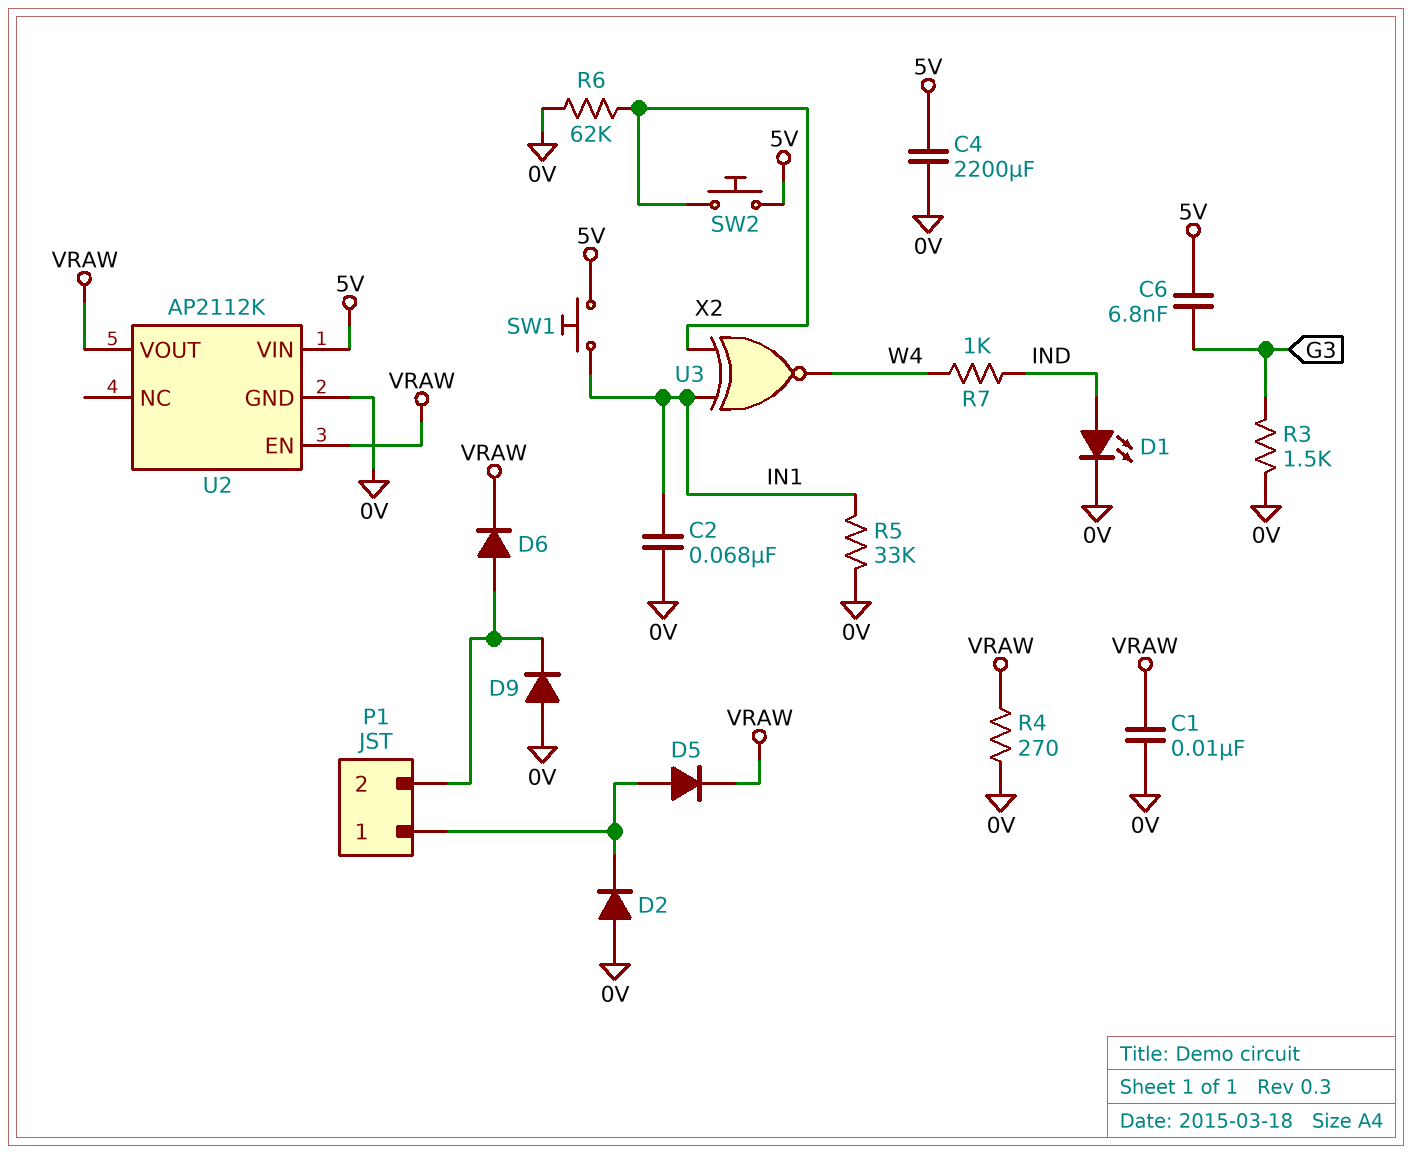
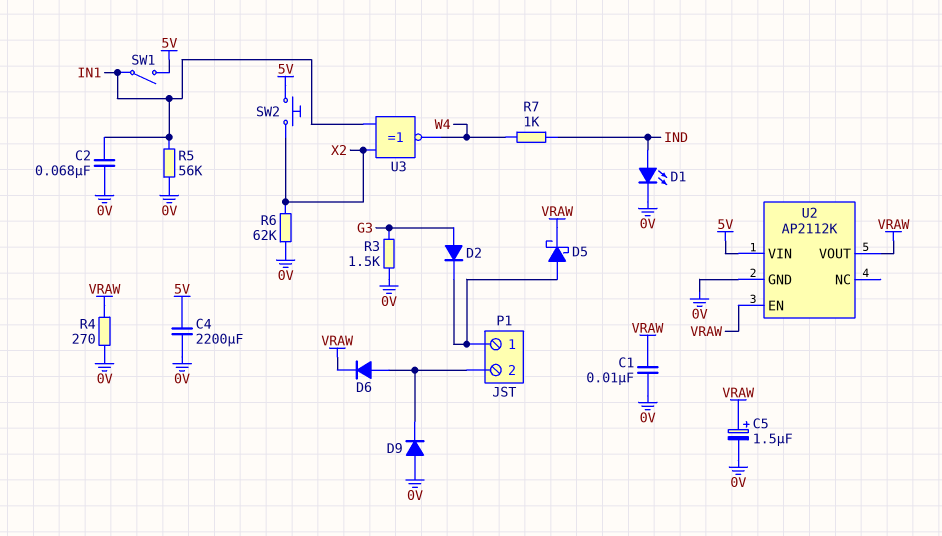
C5: none -> 1.5uF (plus VRAW, minus 0V)
C6: 6.8nF (5V, G3) -> none
D2: diode (A 0V, K P1/1) -> diode (A G3, K P1/1)
D5: diode (A P1/1, K VRAW) -> schottky (A P1/1, K VRAW)
R5: 33k (0V, IN1) -> 56k (0V, IN1)
SW1: button (5V, IN1) -> switch (5V, IN1)

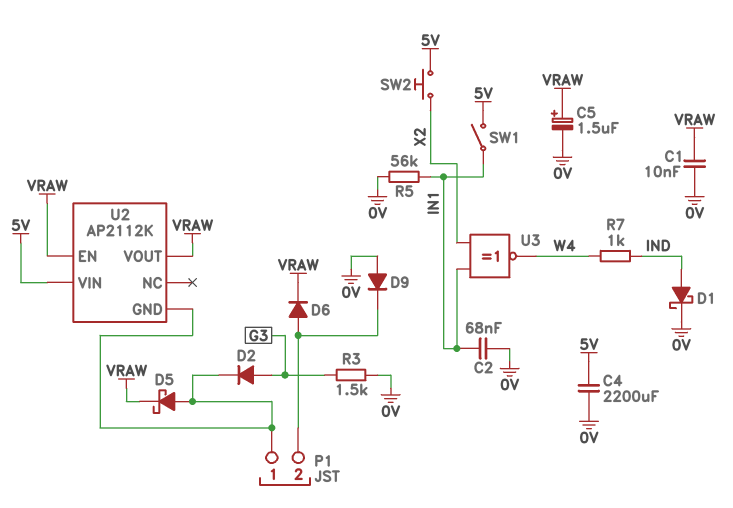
D1: LED (A IND, K 0V) -> schottky (A IND, K 0V)
R4: 270 (0V, VRAW) -> none
R6: 62k (0V, X2) -> none
U2 pin GND: 0V -> P1/1

